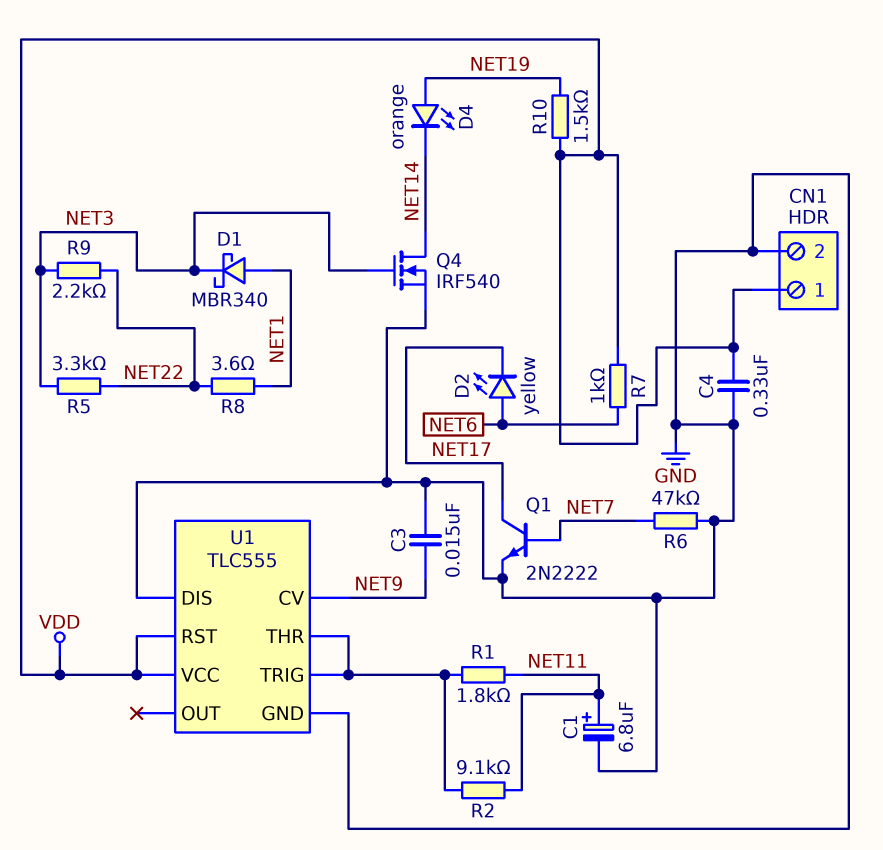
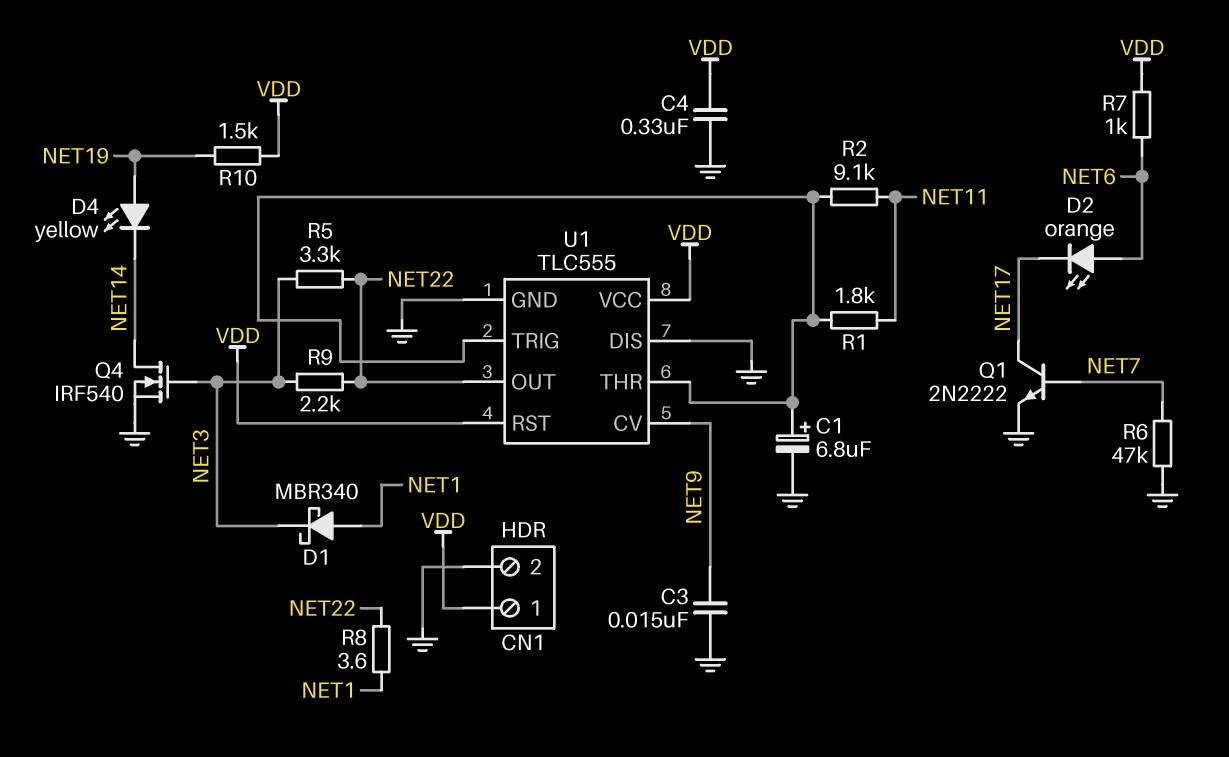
C1: 6.8uF (plus NET11, minus GND) -> 6.8uF (plus U1/THR, minus GND)
D2: LED yellow (A NET6, K NET17) -> LED orange (A NET6, K NET17)
D4: LED orange (A NET19, K NET14) -> LED yellow (A NET19, K NET14)
U1 pin OUT: none -> NET22

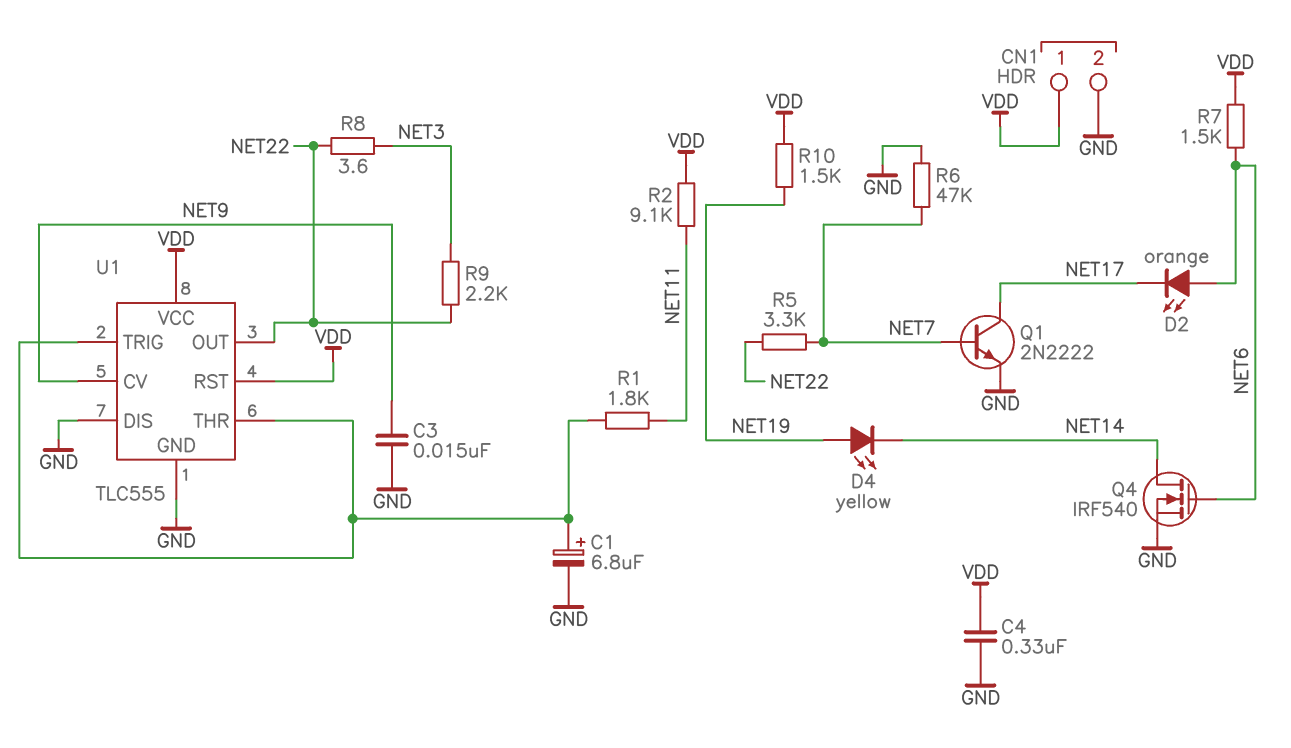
D1: schottky MBR340 (A NET1, K NET3) -> none
Q4: NMOS IRF540 (G NET3, D NET14, S GND) -> NMOS IRF540 (G NET6, D NET14, S GND)
R2: 9.1k (NET11, U1/THR) -> 9.1k (NET11, VDD)
R5: 3.3k (NET3, NET22) -> 3.3k (NET7, NET22)
R7: 1k (NET6, VDD) -> 1.5k (NET6, VDD)
R8: 3.6 (NET1, NET22) -> 3.6 (NET3, NET22)

